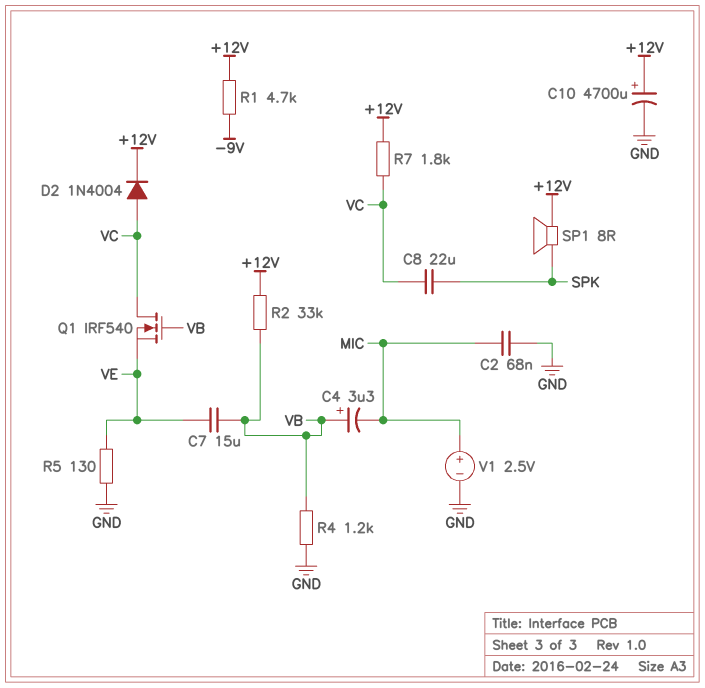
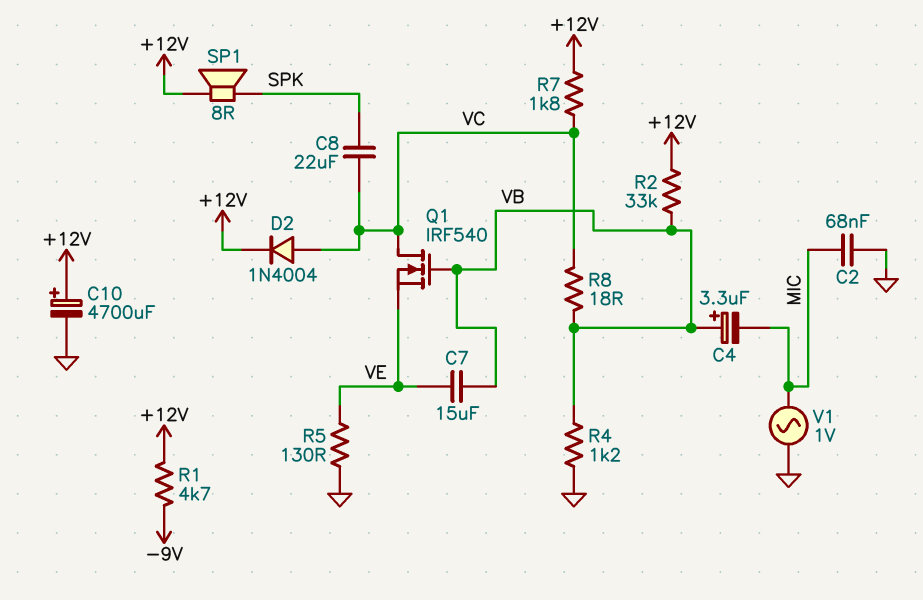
R8: none -> 18 (VB, VC)
V1: 2.5V (plus MIC, minus GND) -> AC 1V (GND, MIC)

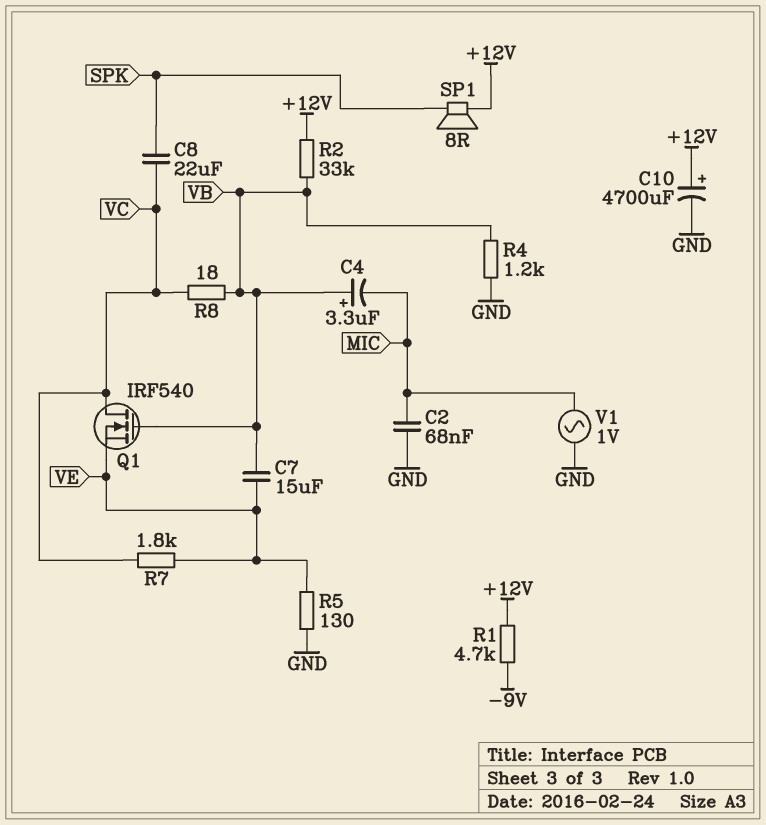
D2: diode 1N4004 (A VC, K +12V) -> none
R7: 1.8k (+12V, VC) -> 1.8k (VC, VE)

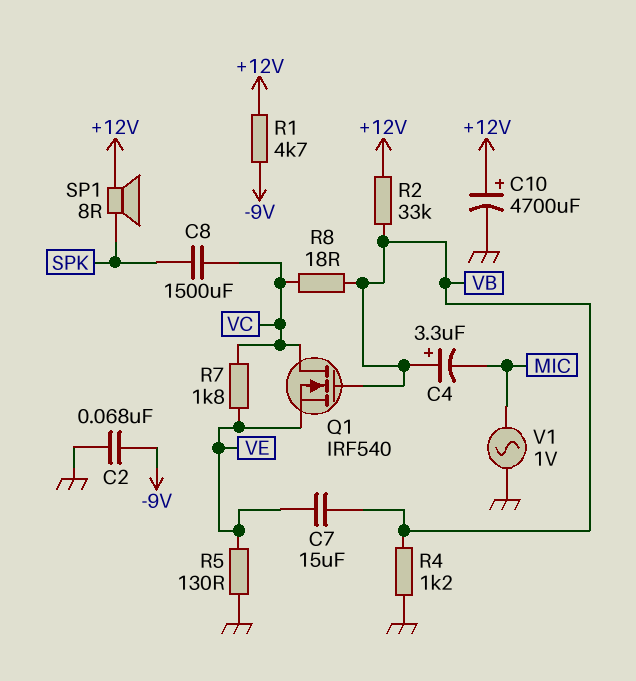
C2: 68nF (GND, MIC) -> 68nF (-9V, GND)
C8: 22uF (SPK, VC) -> 1500uF (SPK, VC)

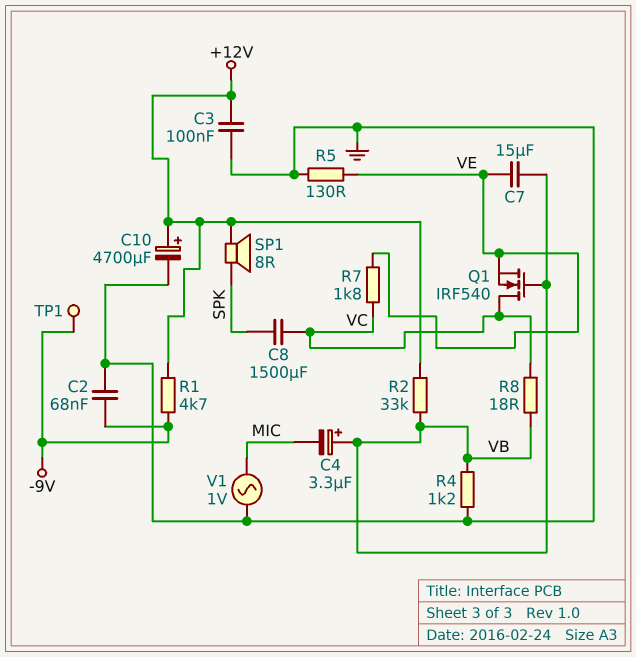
C3: none -> 100nF (+12V, GND)
TP1: none -> test point (-9V)

